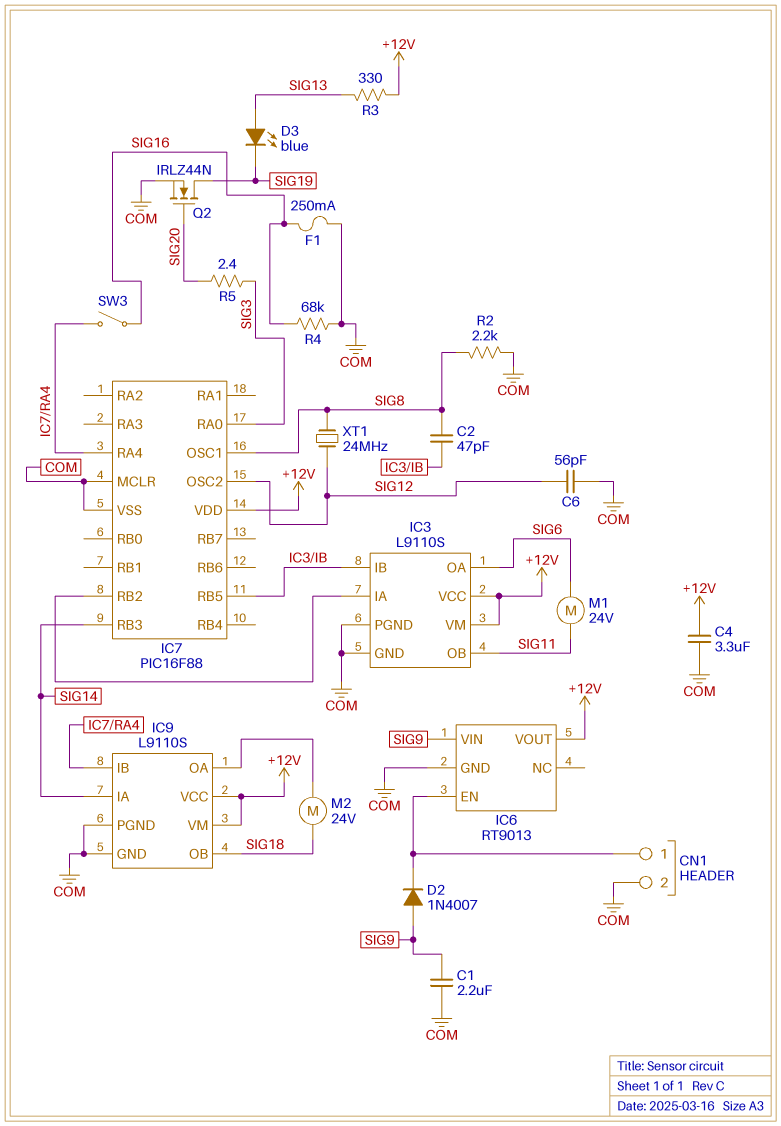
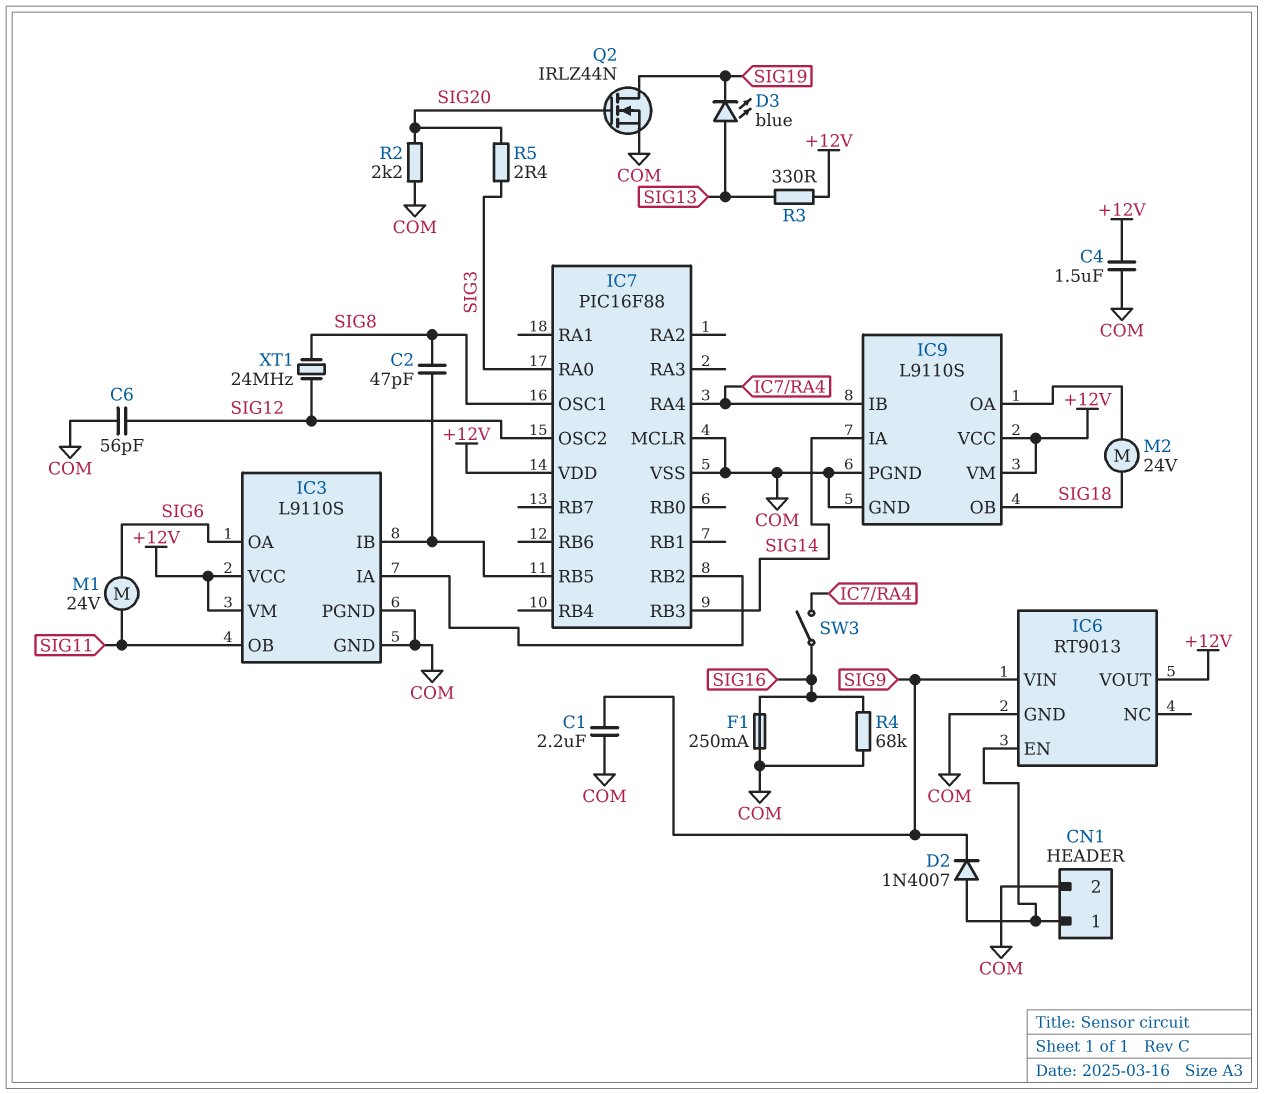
C4: 3.3uF (+12V, COM) -> 1.5uF (+12V, COM)
D2: diode 1N4007 (A SIG9, K CN1/1) -> diode 1N4007 (A CN1/1, K SIG9)
R2: 2.2k (COM, SIG8) -> 2.2k (COM, SIG20)

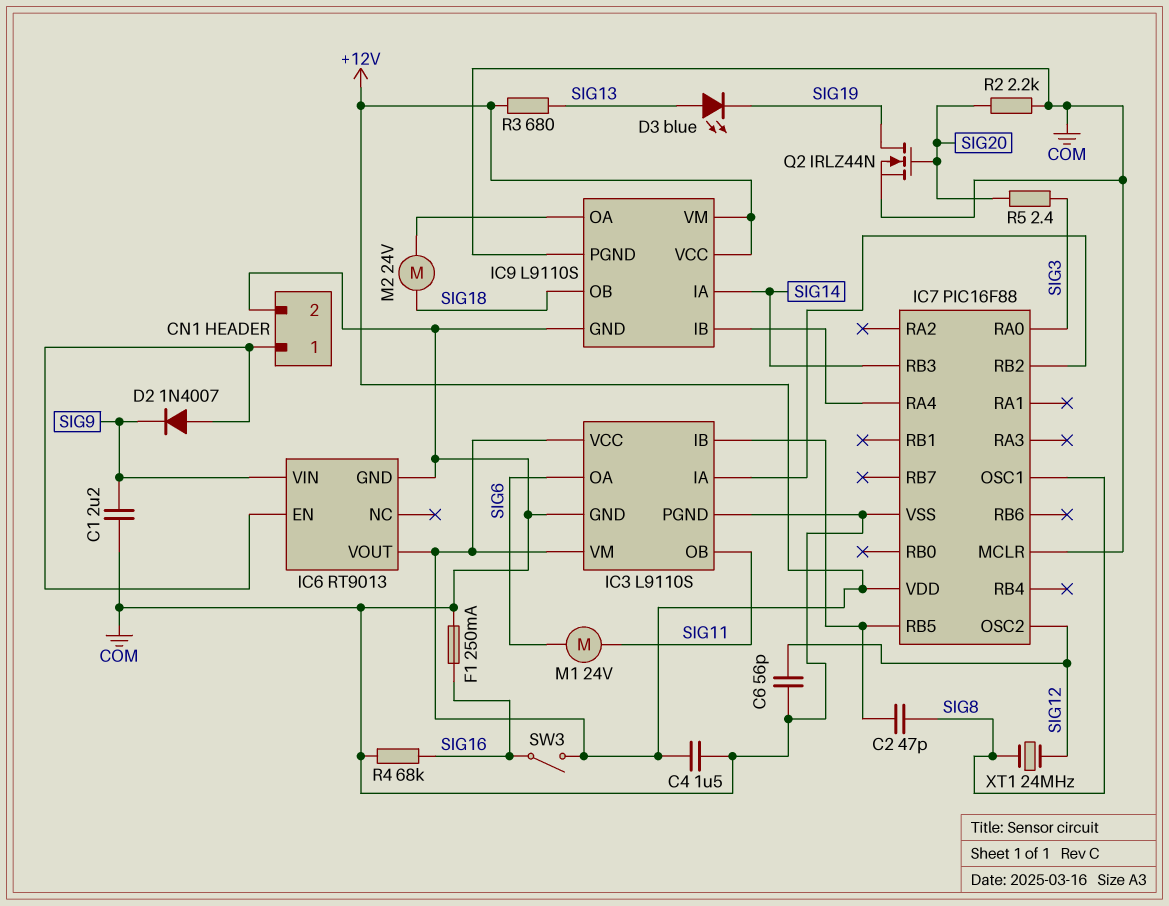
R3: 330 (+12V, SIG13) -> 680 (+12V, SIG13)
SW3: switch (IC7/RA4, SIG16) -> switch (+12V, SIG16)

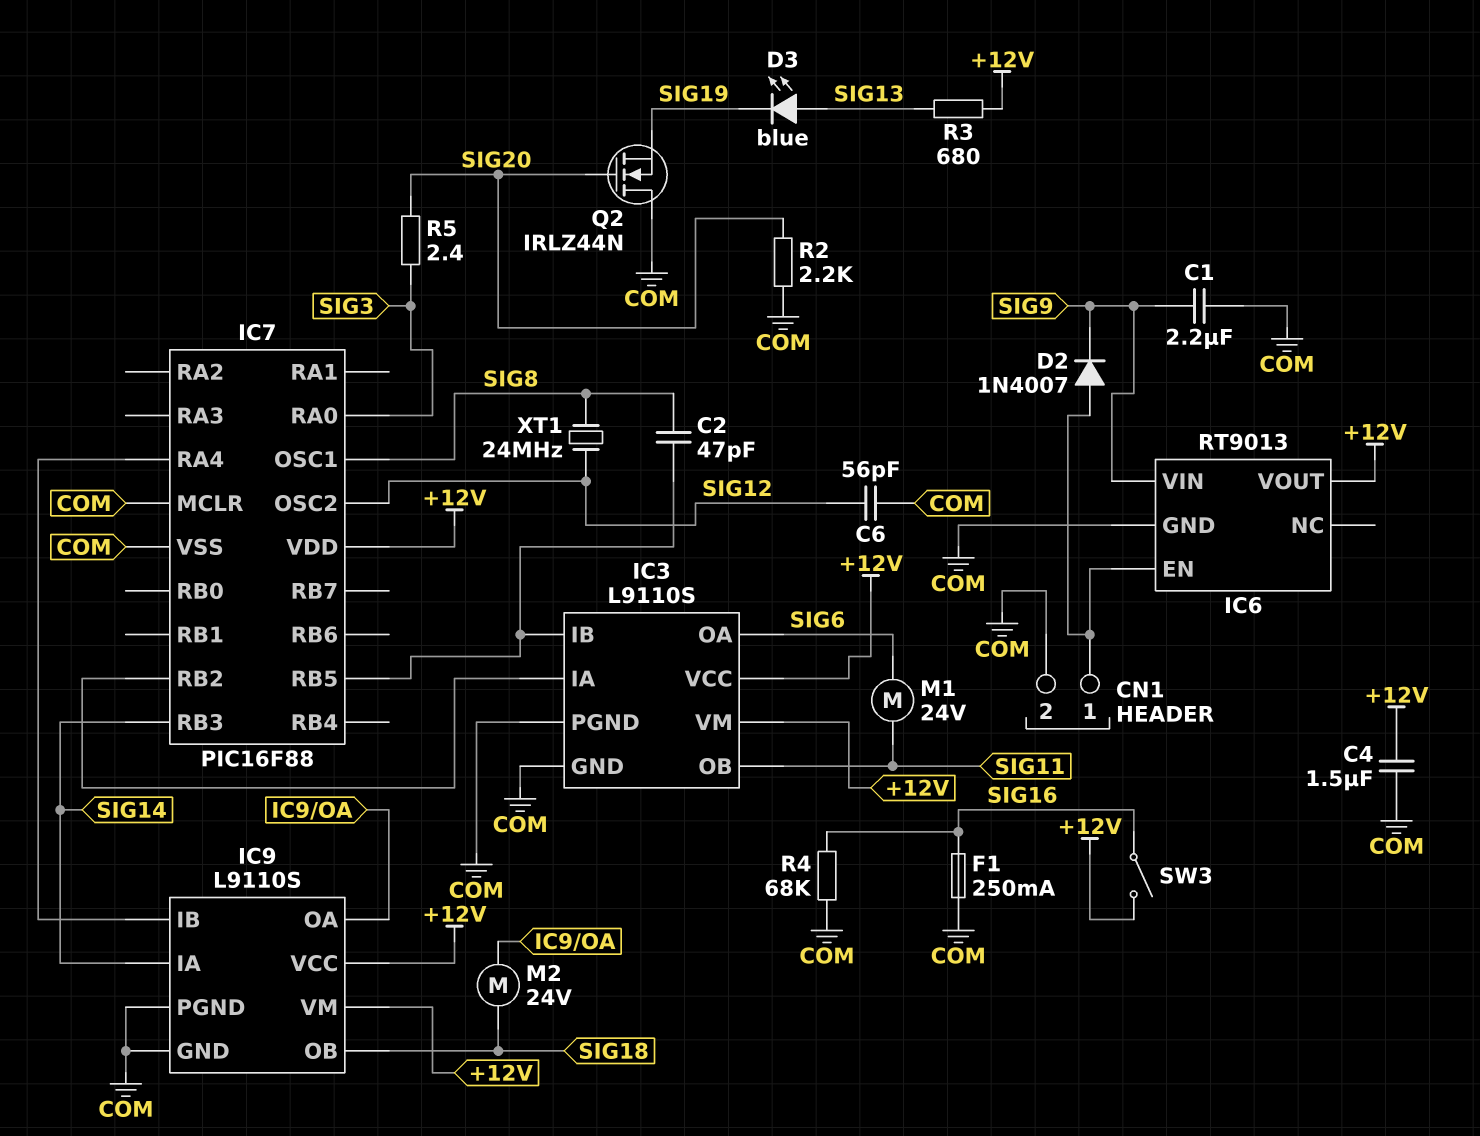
Q2: NMOS IRLZ44N (G SIG20, D SIG19, S COM) -> NMOS IRLZ44N (G SIG20, D COM, S SIG19)

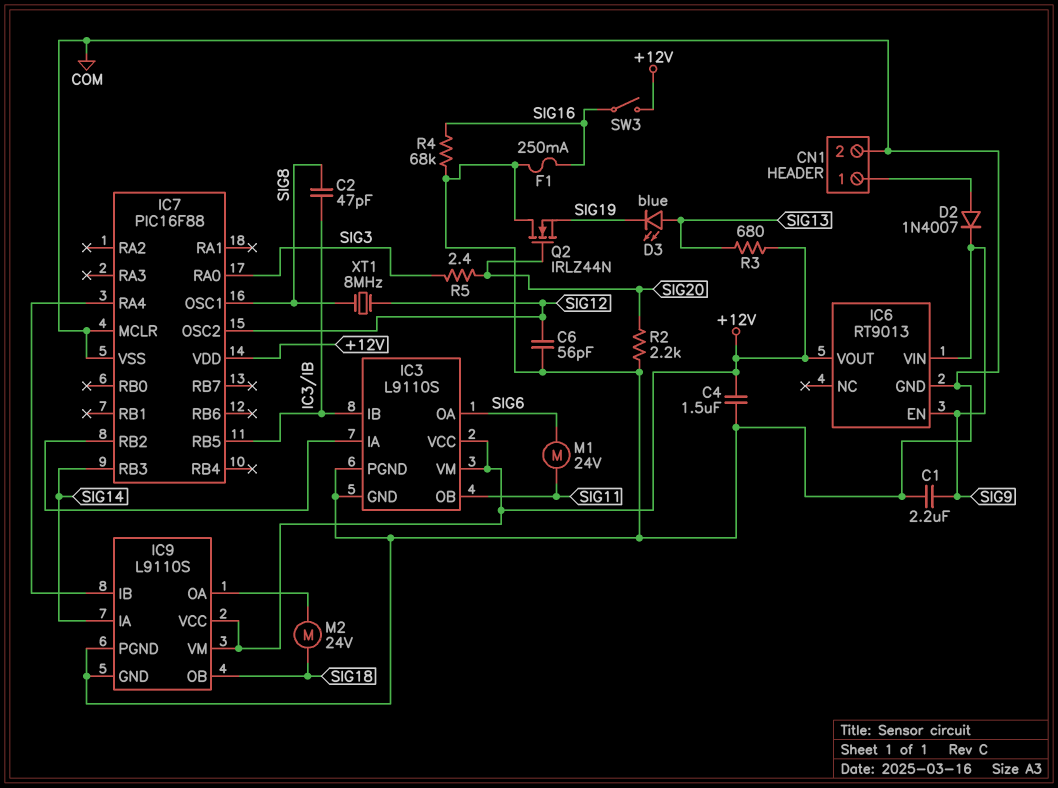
IC6 pin EN: CN1/1 -> SIG9
XT1: 24MHz (SIG8, SIG12) -> 8MHz (SIG8, SIG12)

